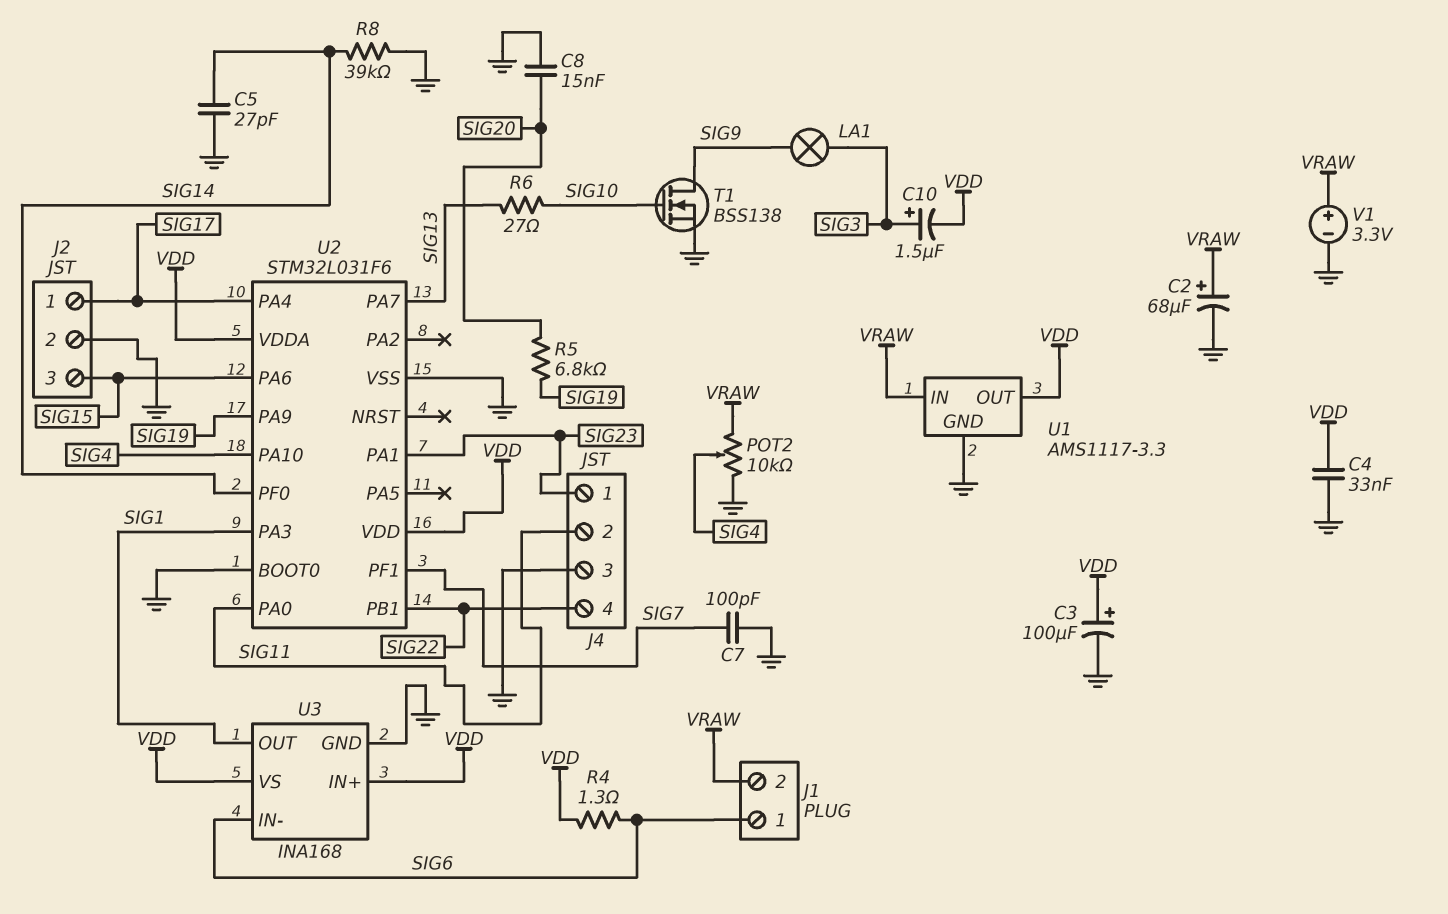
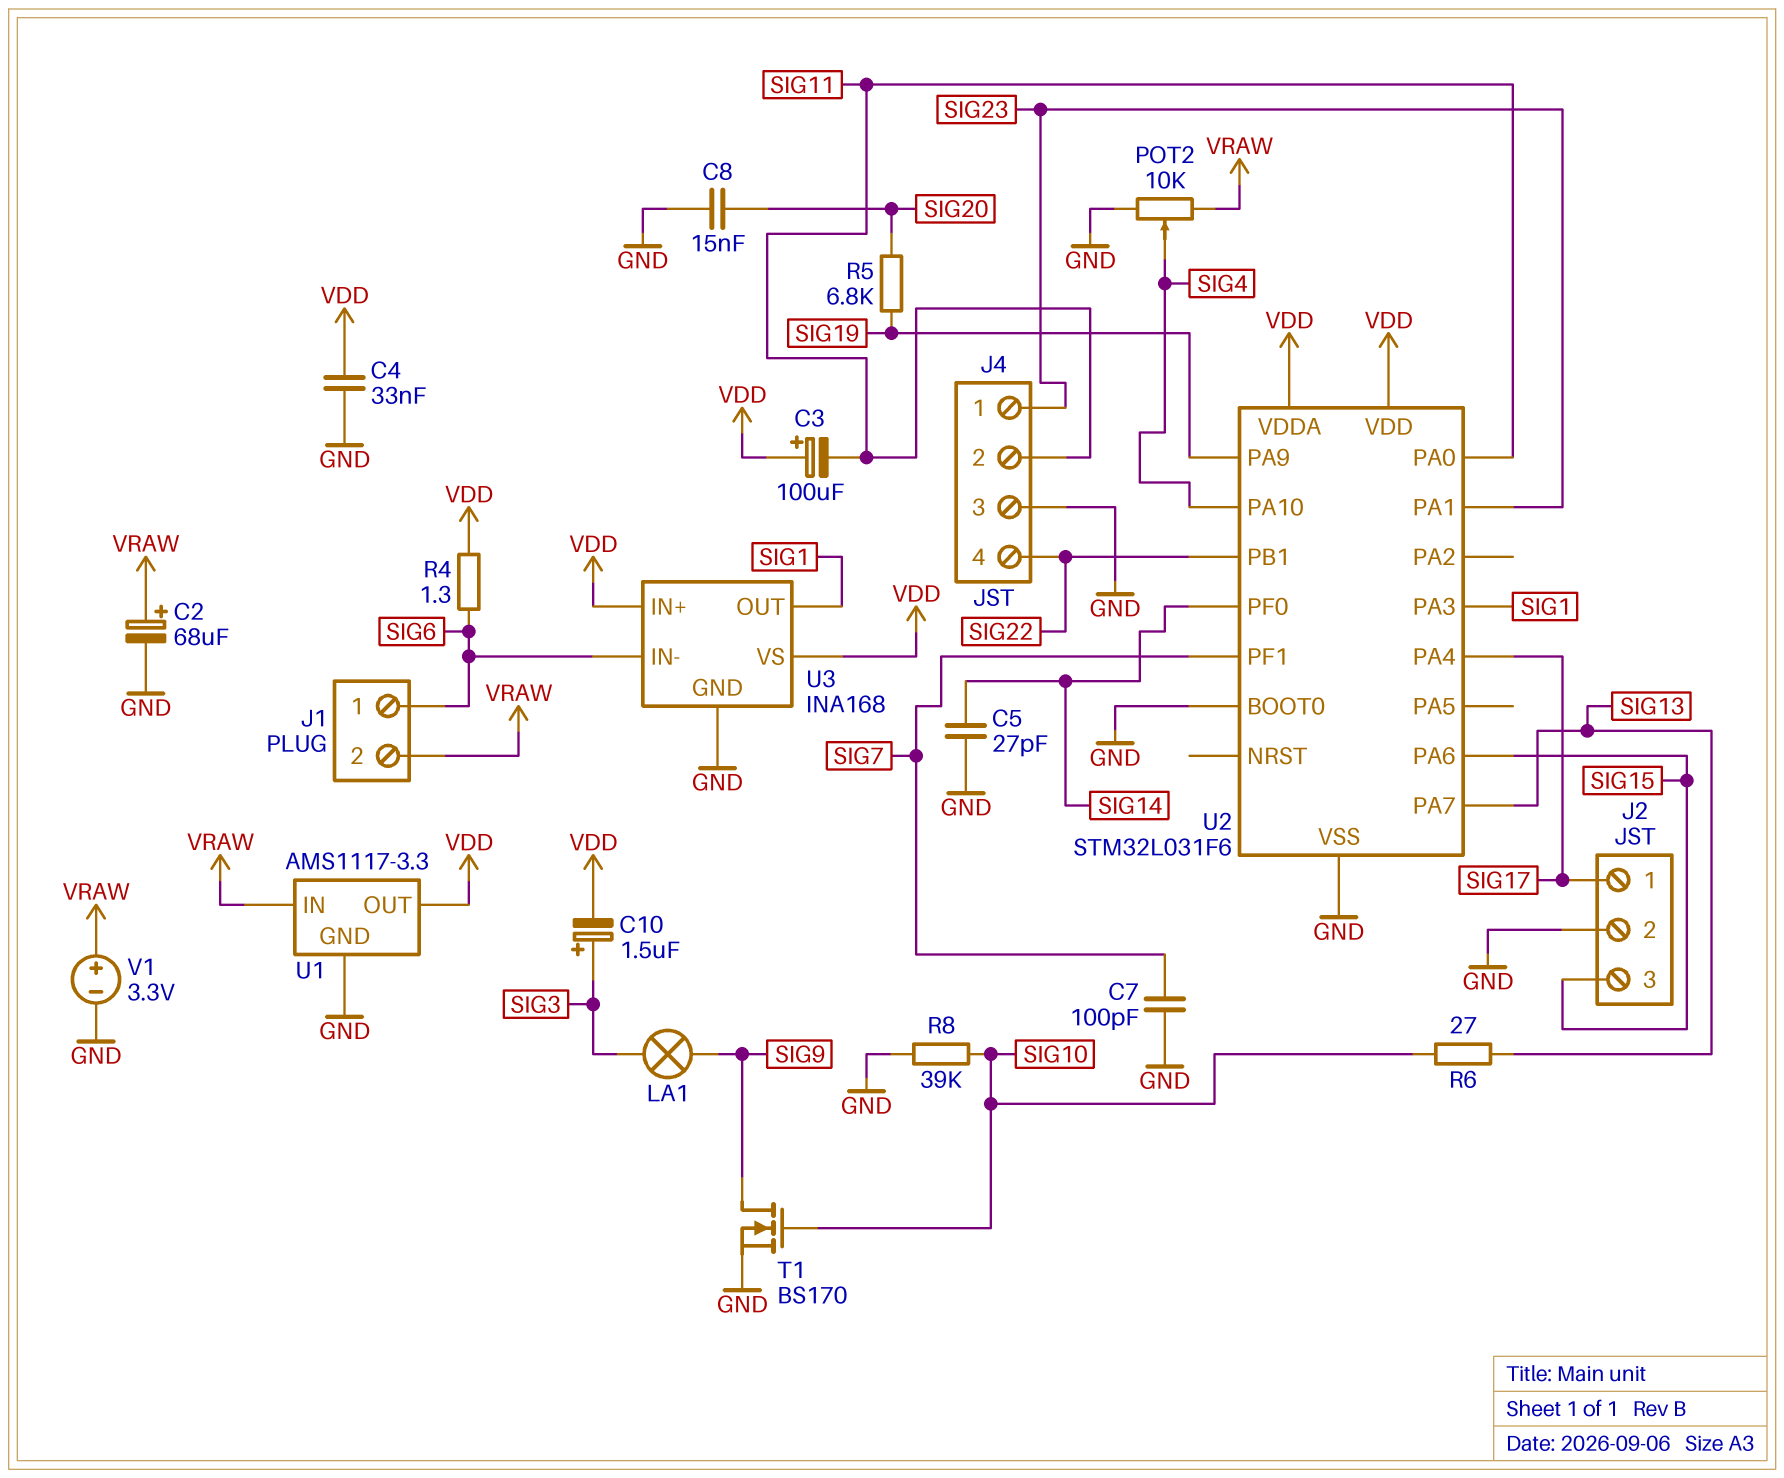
C3: 100uF (plus VDD, minus GND) -> 100uF (plus VDD, minus SIG11)
R8: 39k (GND, SIG14) -> 39k (GND, SIG10)
T1: NMOS BSS138 (G SIG10, D SIG9, S GND) -> NMOS BS170 (G SIG10, D SIG9, S GND)

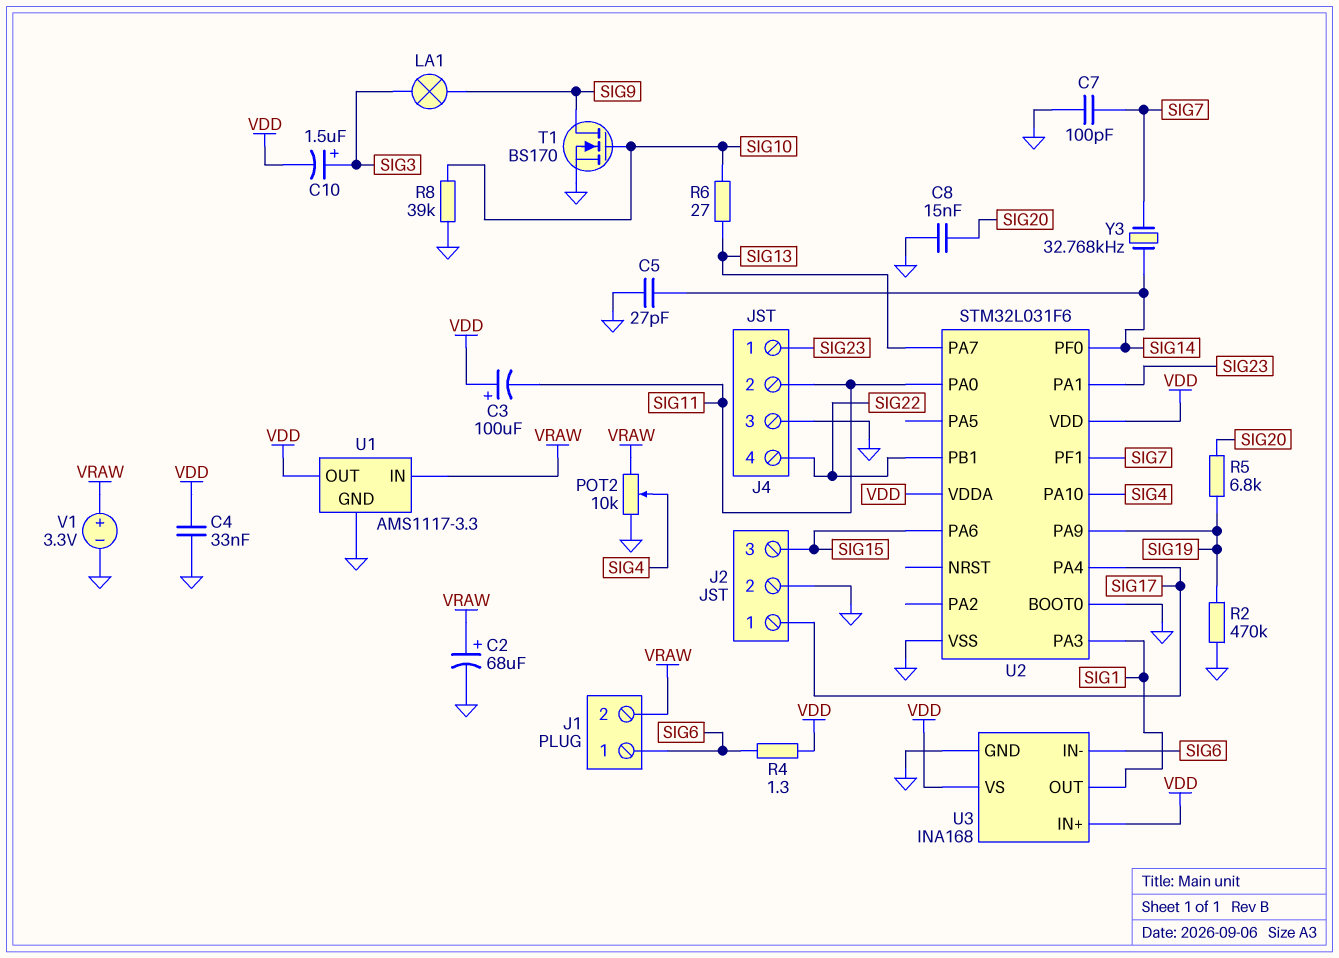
R2: none -> 470k (GND, SIG19)
Y3: none -> 32.768kHz (SIG7, SIG14)

